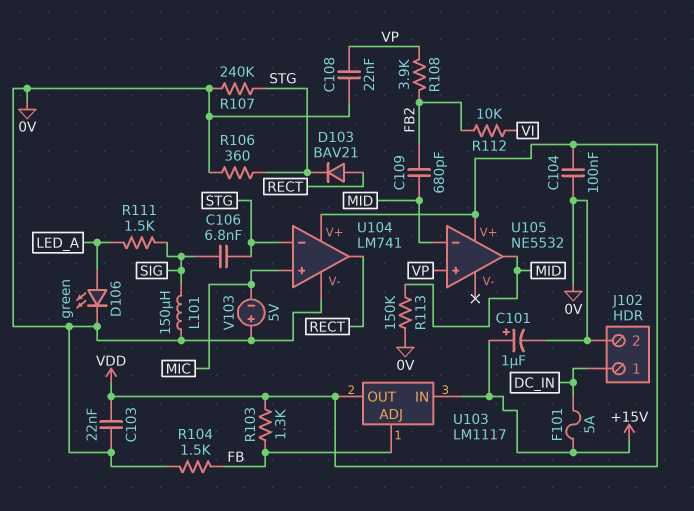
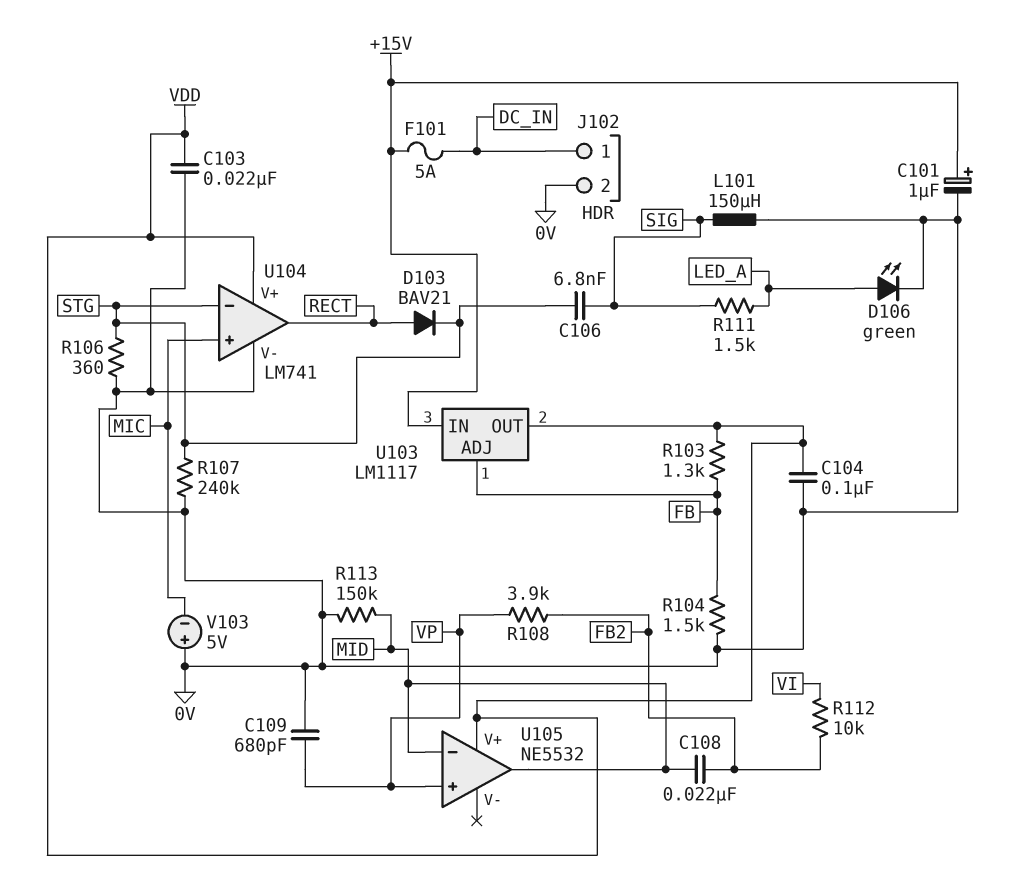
C108: 22nF (0V, VP) -> 22nF (FB2, MID)
C109: 680pF (FB2, MID) -> 680pF (0V, VP)

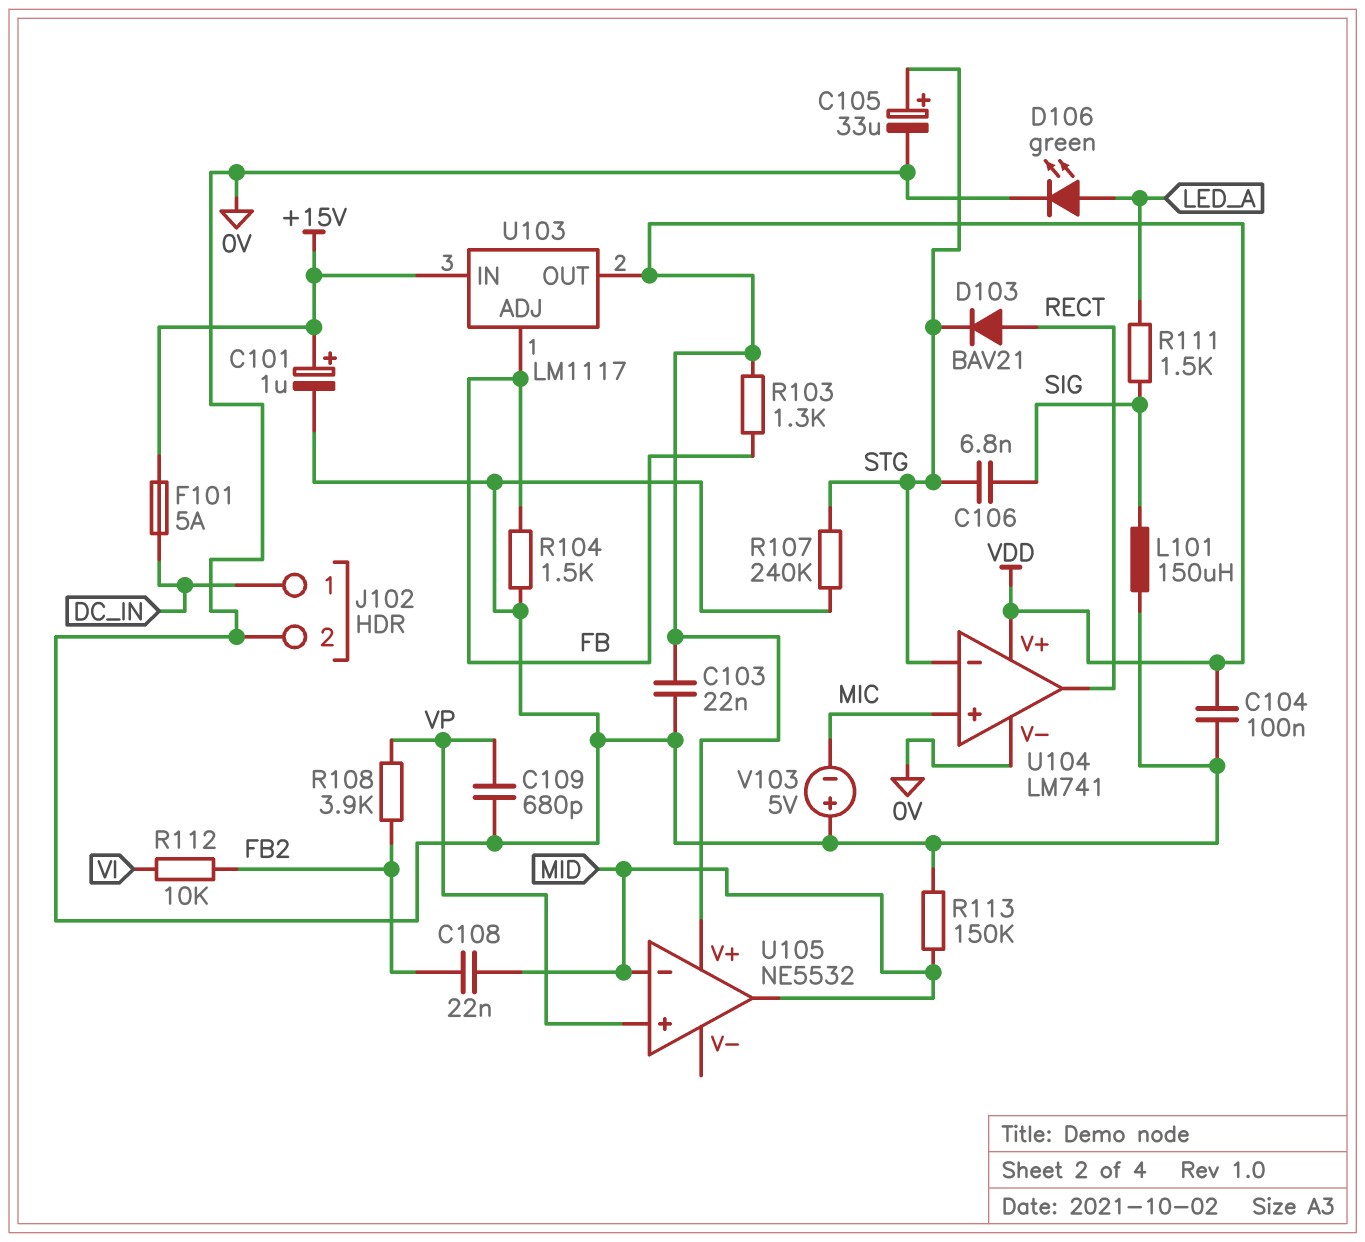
C105: none -> 33uF (plus STG, minus 0V)
R106: 360 (0V, STG) -> none

